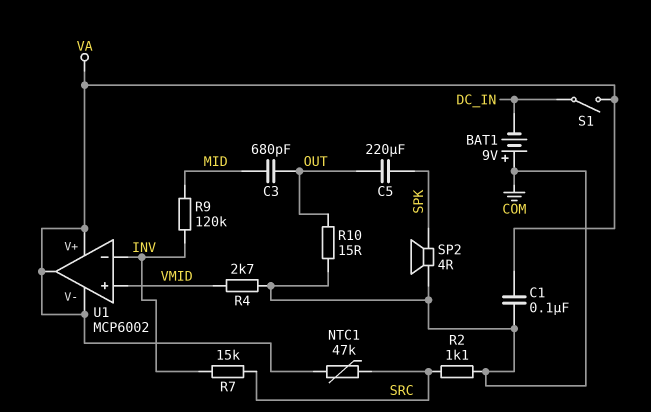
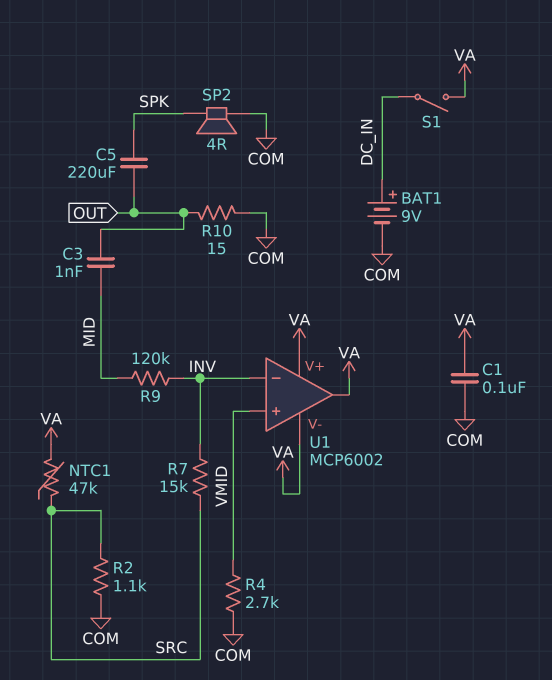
BAT1: 9V (plus COM, minus DC_IN) -> 9V (plus DC_IN, minus COM)
C3: 680pF (MID, OUT) -> 1nF (MID, OUT)

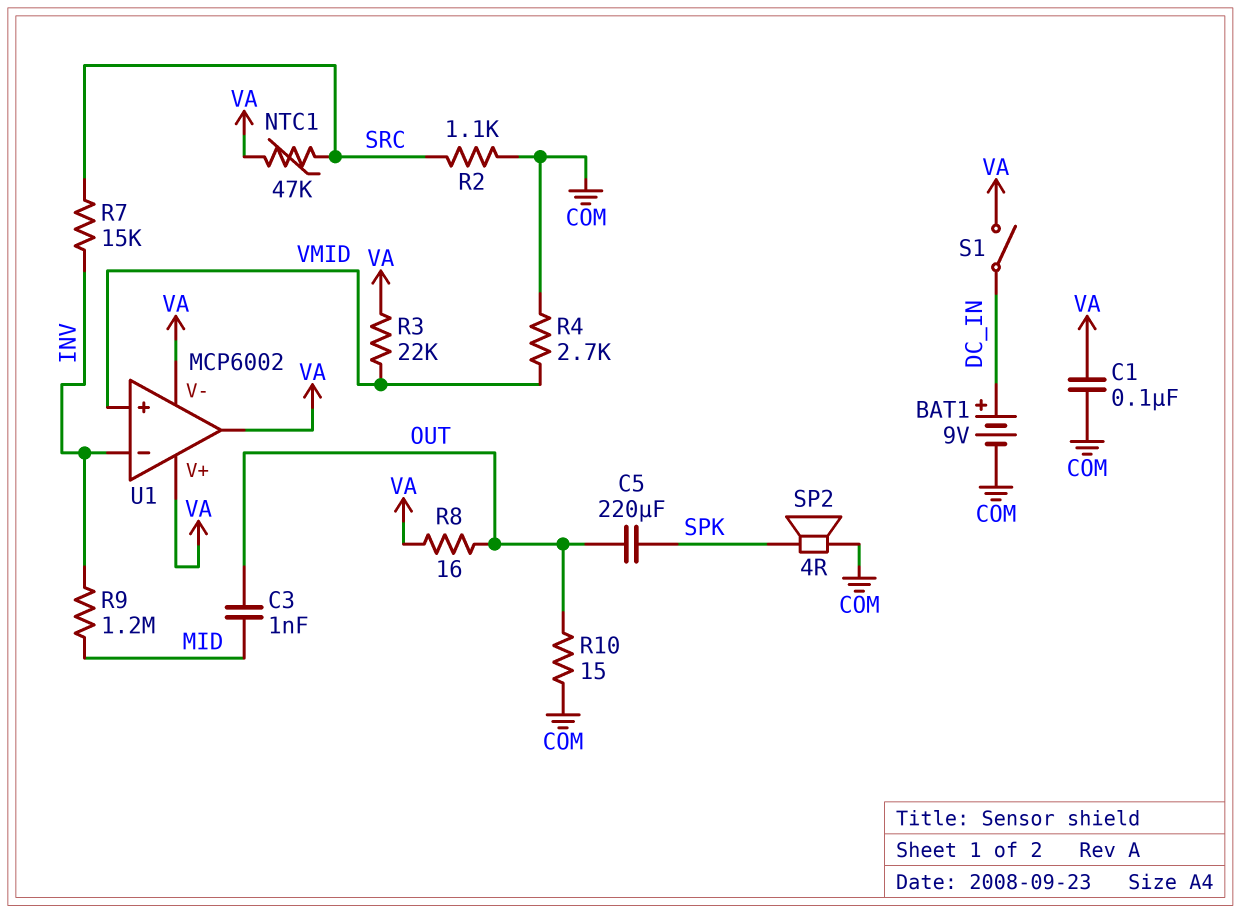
R3: none -> 22k (VA, VMID)
R8: none -> 16 (OUT, VA)
R9: 120k (INV, MID) -> 1.2M (INV, MID)

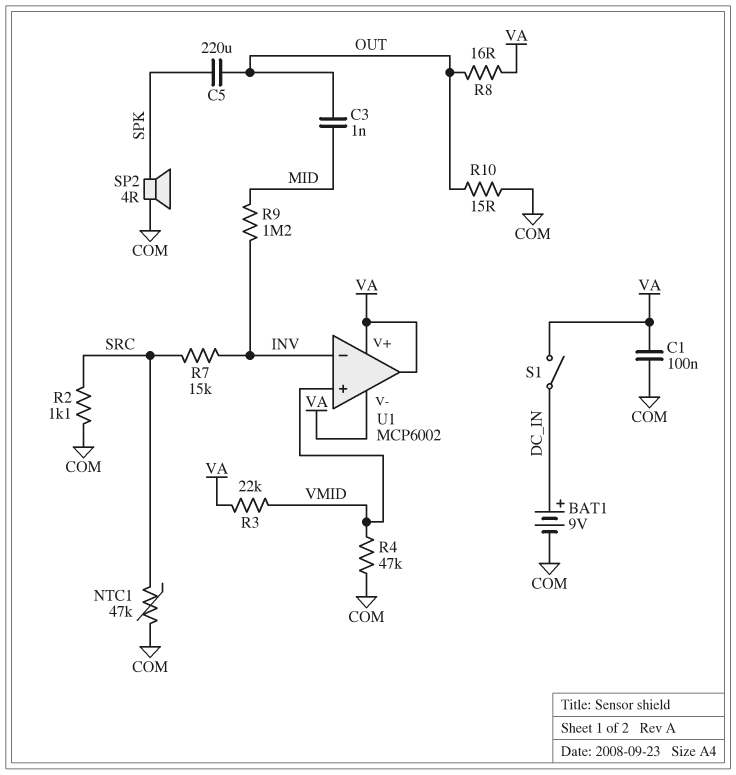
NTC1: 47k (SRC, VA) -> 47k (COM, SRC)
R4: 2.7k (COM, VMID) -> 47k (COM, VMID)

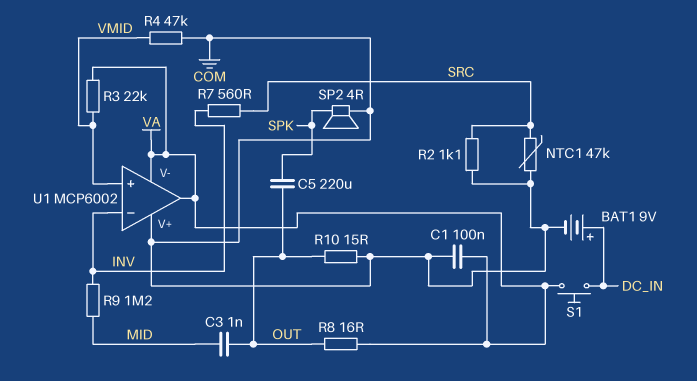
R7: 15k (INV, SRC) -> 560 (INV, SRC)
S1: switch (DC_IN, VA) -> button (DC_IN, VA)
U1 pin V+: VA -> COM

